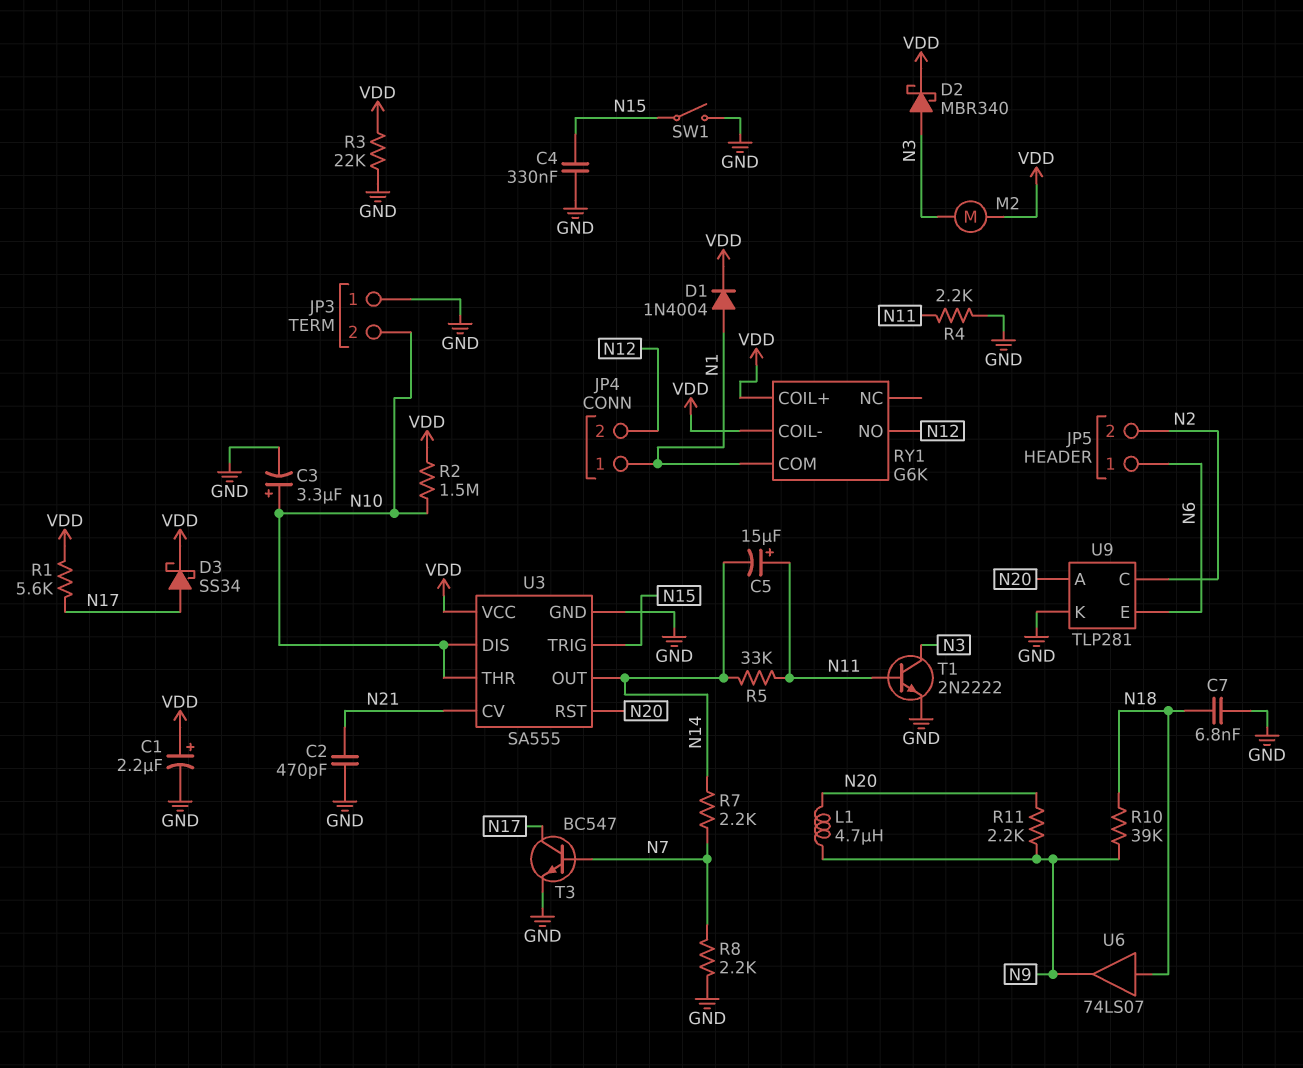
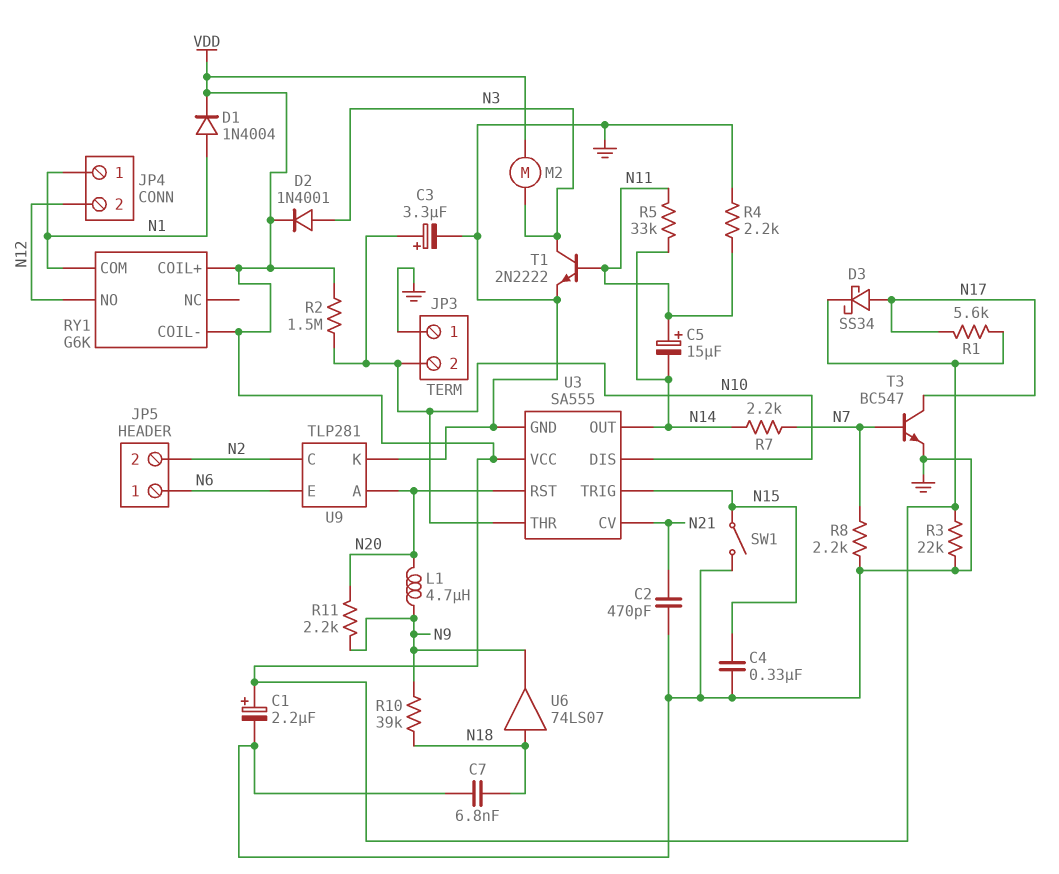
D2: schottky MBR340 (A N3, K VDD) -> diode 1N4001 (A N3, K VDD)

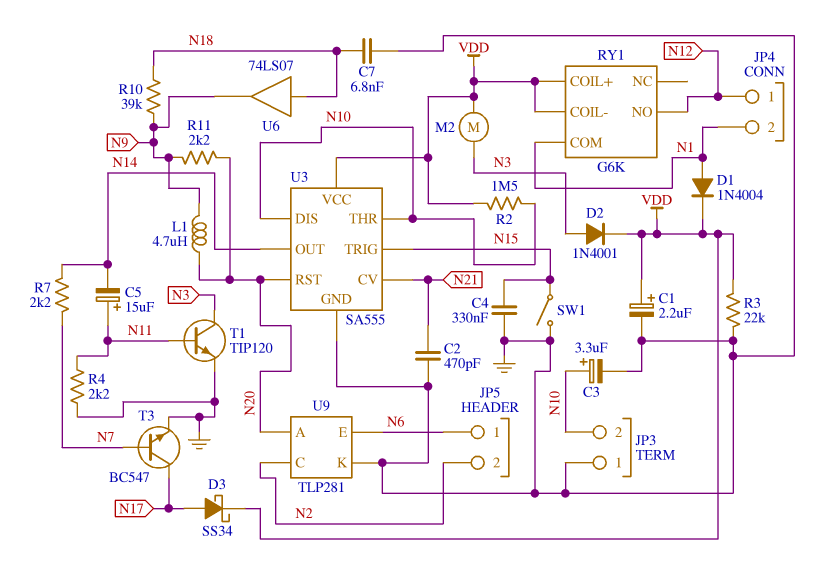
JP4 pin 1: N1 -> N12
JP4 pin 2: N12 -> N1
R1: 5.6k (N17, VDD) -> none
R5: 33k (N11, N14) -> none
R8: 2.2k (GND, N7) -> none
T1: NPN 2N2222 (B N11, C N3, E GND) -> NPN TIP120 (B N11, C N3, E GND)

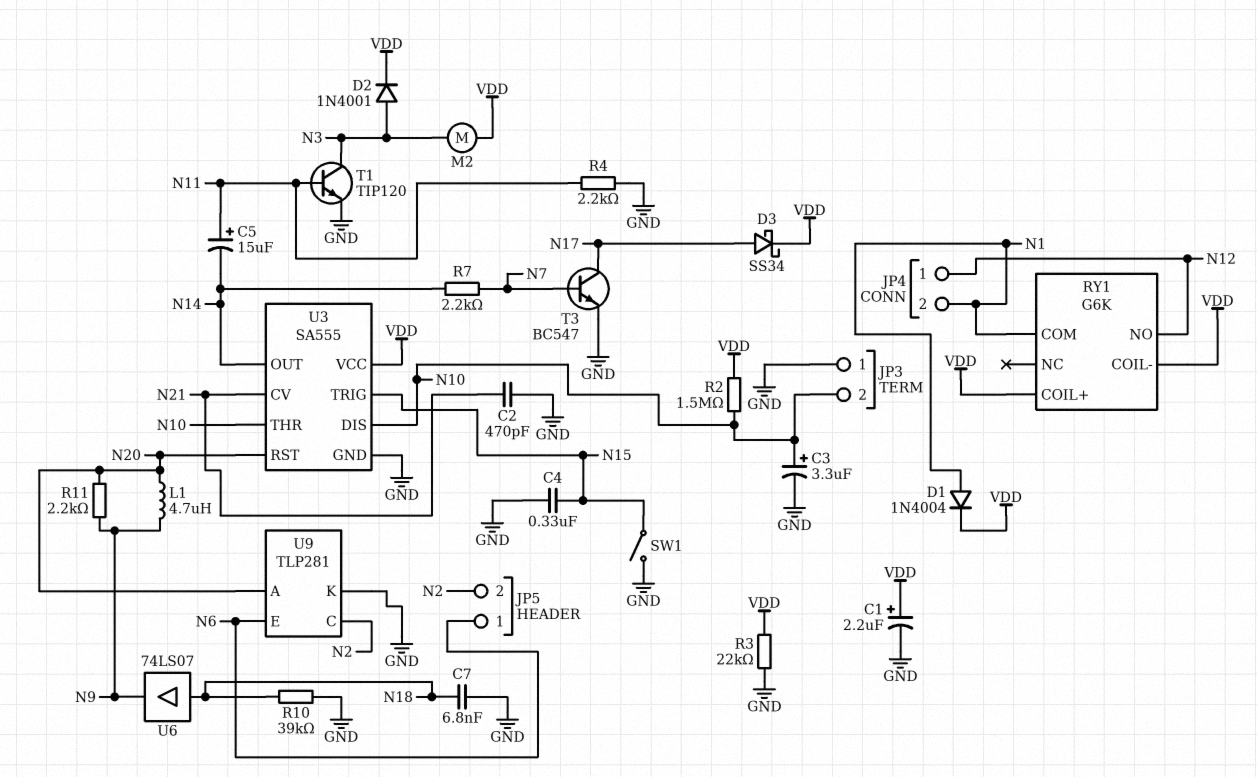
R10: 39k (N9, N18) -> 39k (GND, N18)

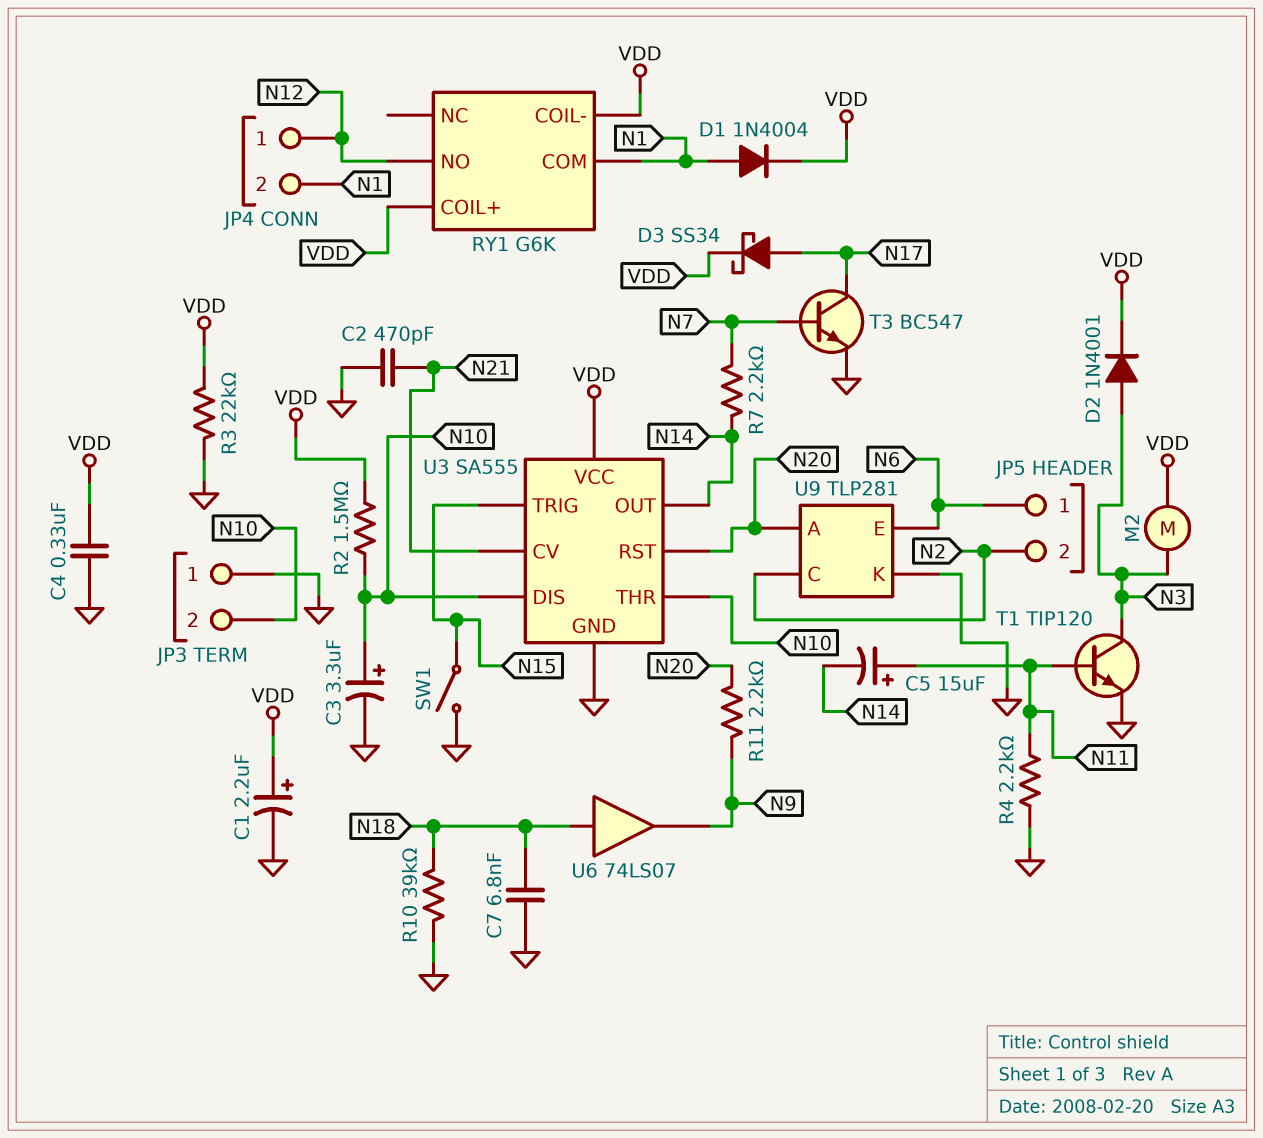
C4: 330nF (GND, N15) -> 330nF (GND, VDD)
L1: 4.7uH (N9, N20) -> none

